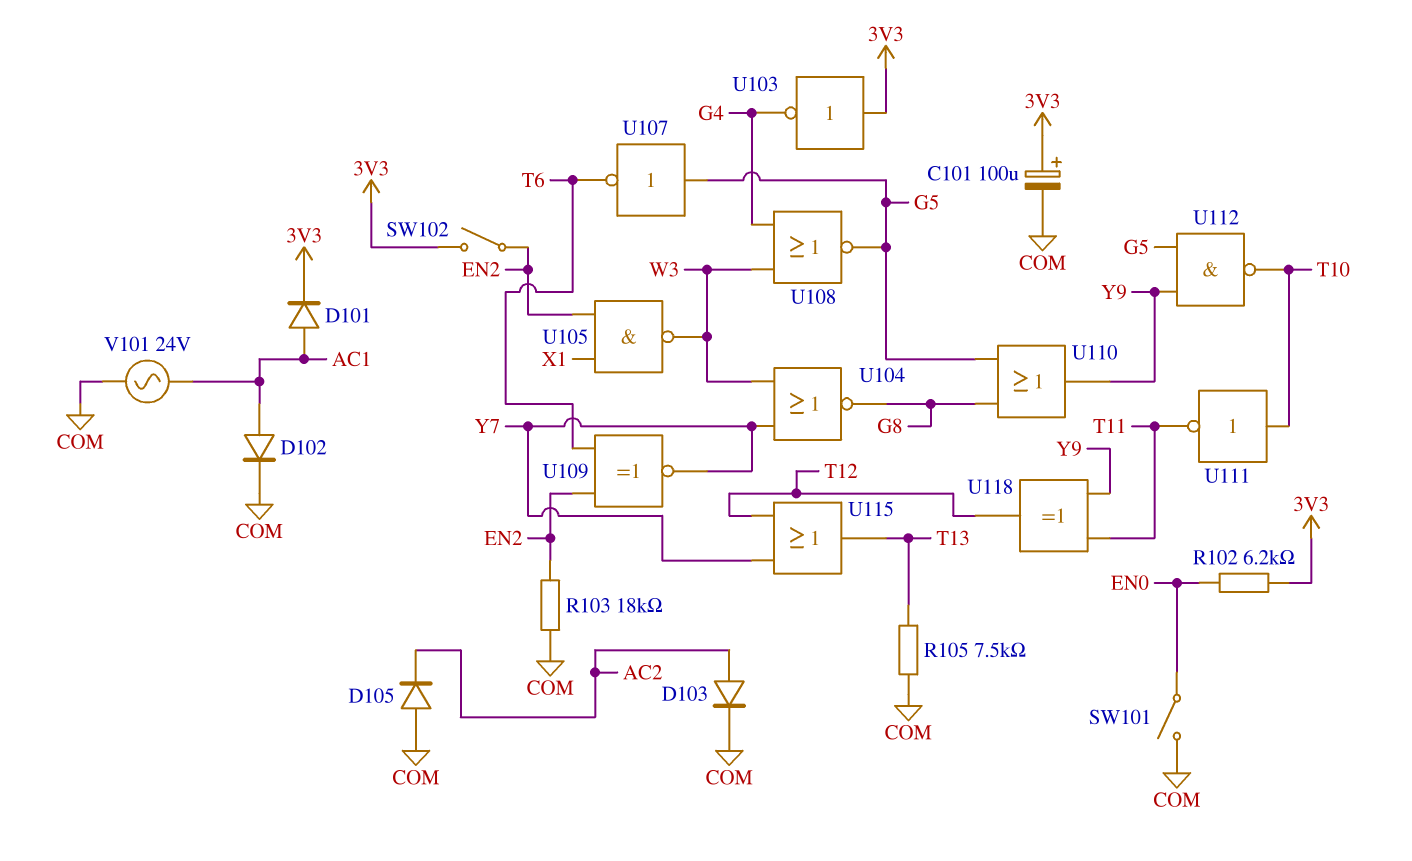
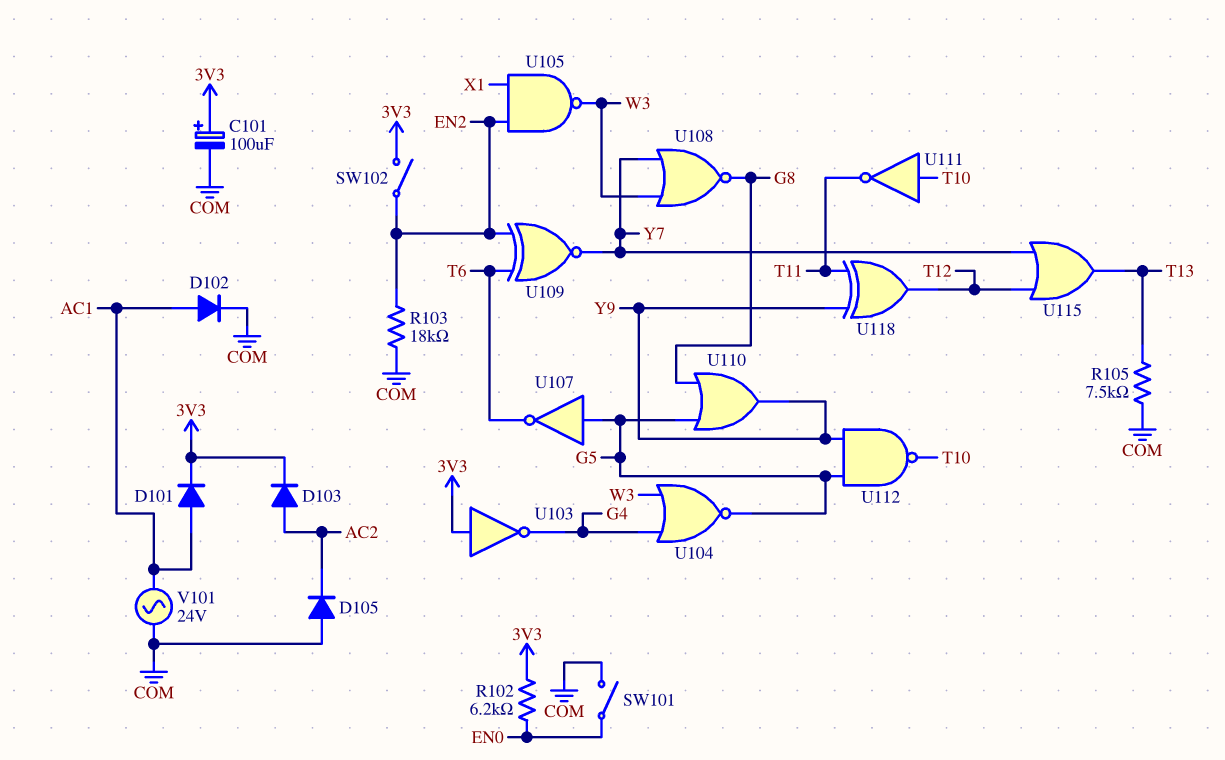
D103: diode (A AC2, K COM) -> diode (A AC2, K 3V3)
U104: NOR (in W3, in Y7, out G8) -> NOR (in G4, in W3, out G5)
U108: NOR (in G4, in W3, out G5) -> NOR (in W3, in Y7, out G8)

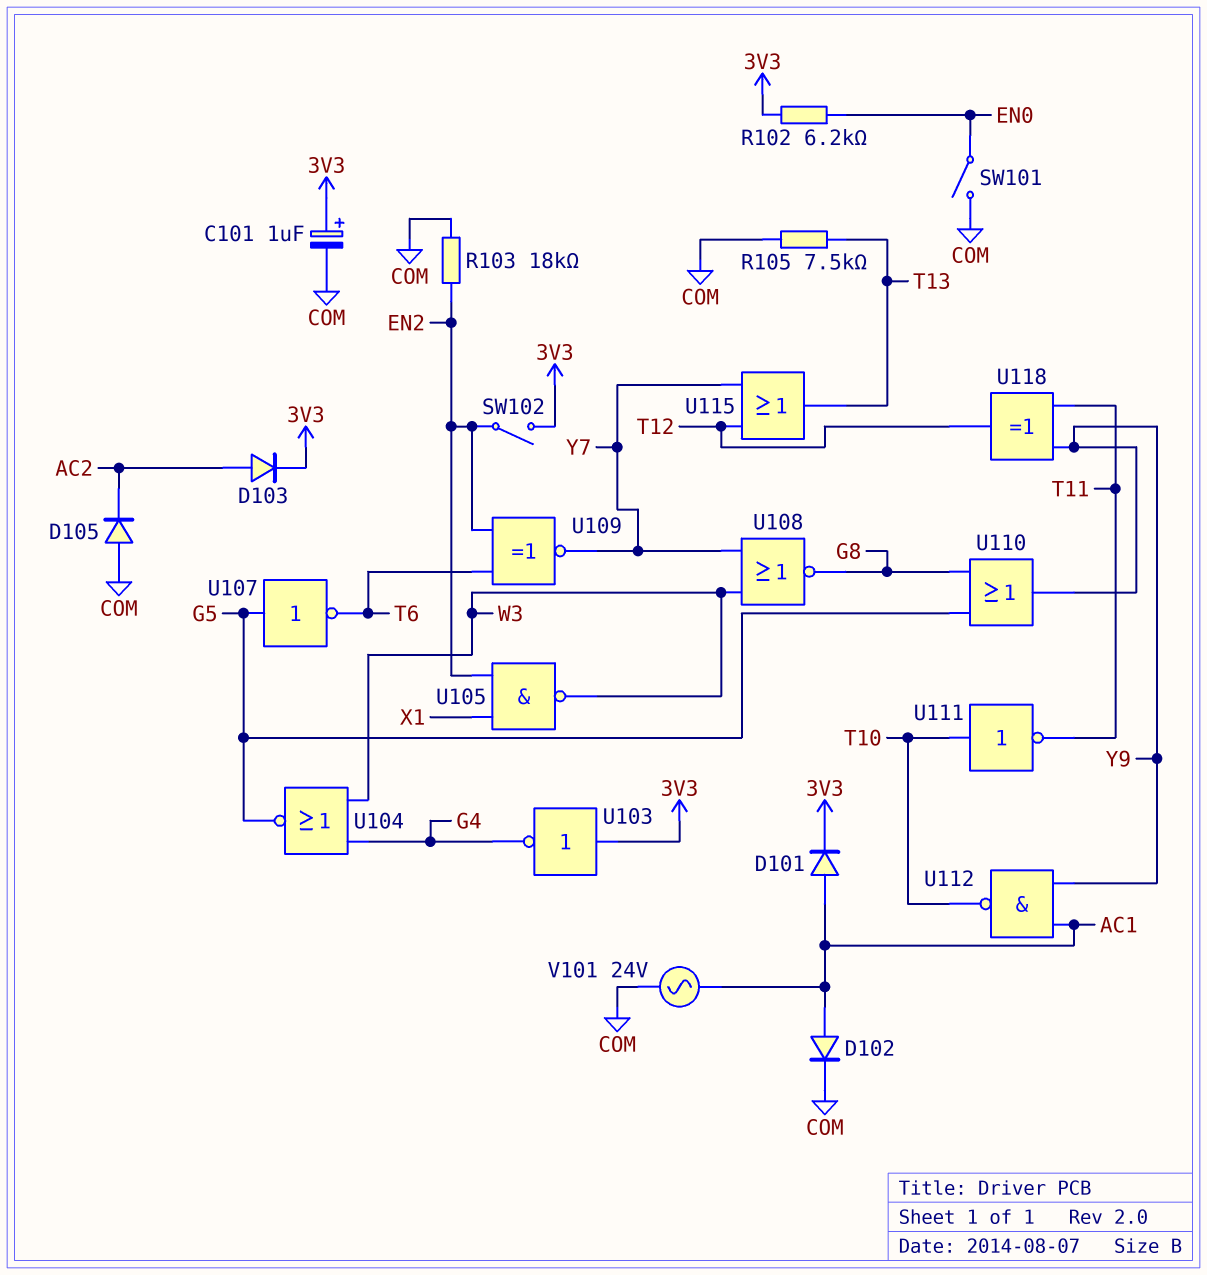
C101: 100uF (plus 3V3, minus COM) -> 1uF (plus 3V3, minus COM)
U112: NAND (in G5, in Y9, out T10) -> NAND (in AC1, in Y9, out T10)

